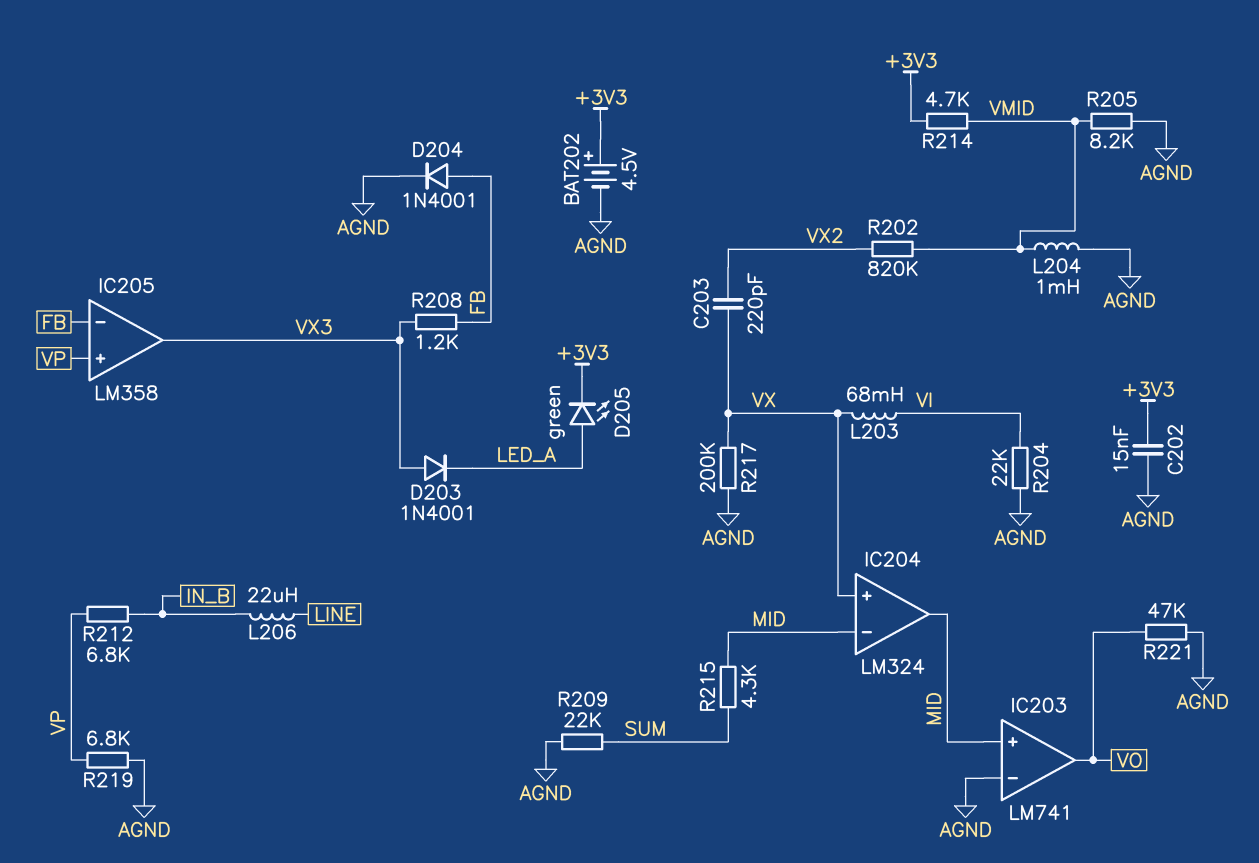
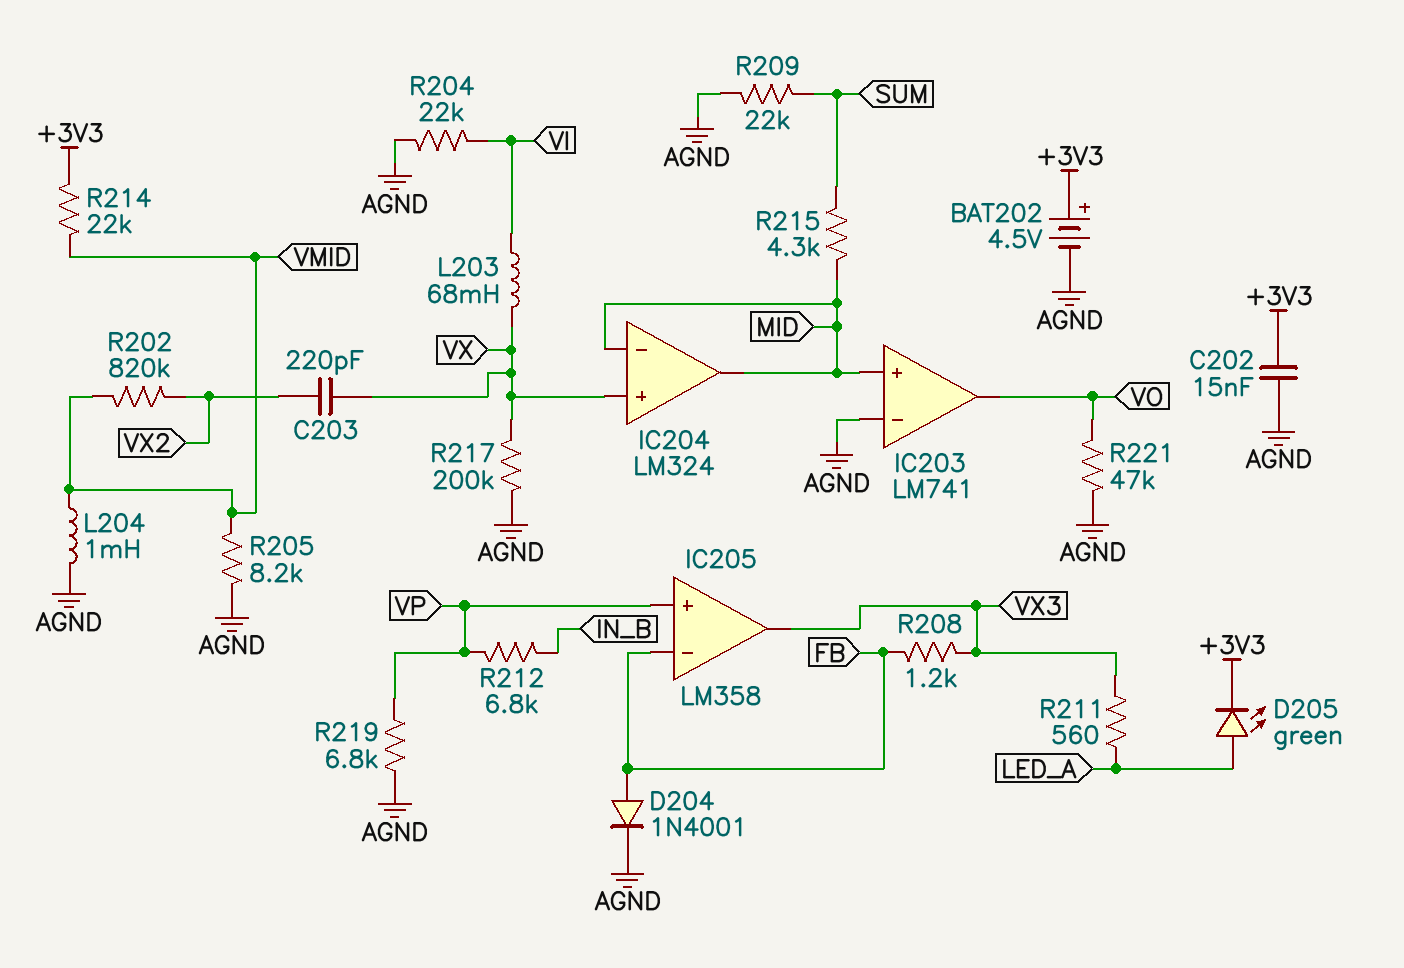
D203: diode 1N4001 (A VX3, K LED_A) -> none
L206: 22uH (IN_B, LINE) -> none
R211: none -> 560 (LED_A, VX3)
R214: 4.7k (+3V3, VMID) -> 22k (+3V3, VMID)

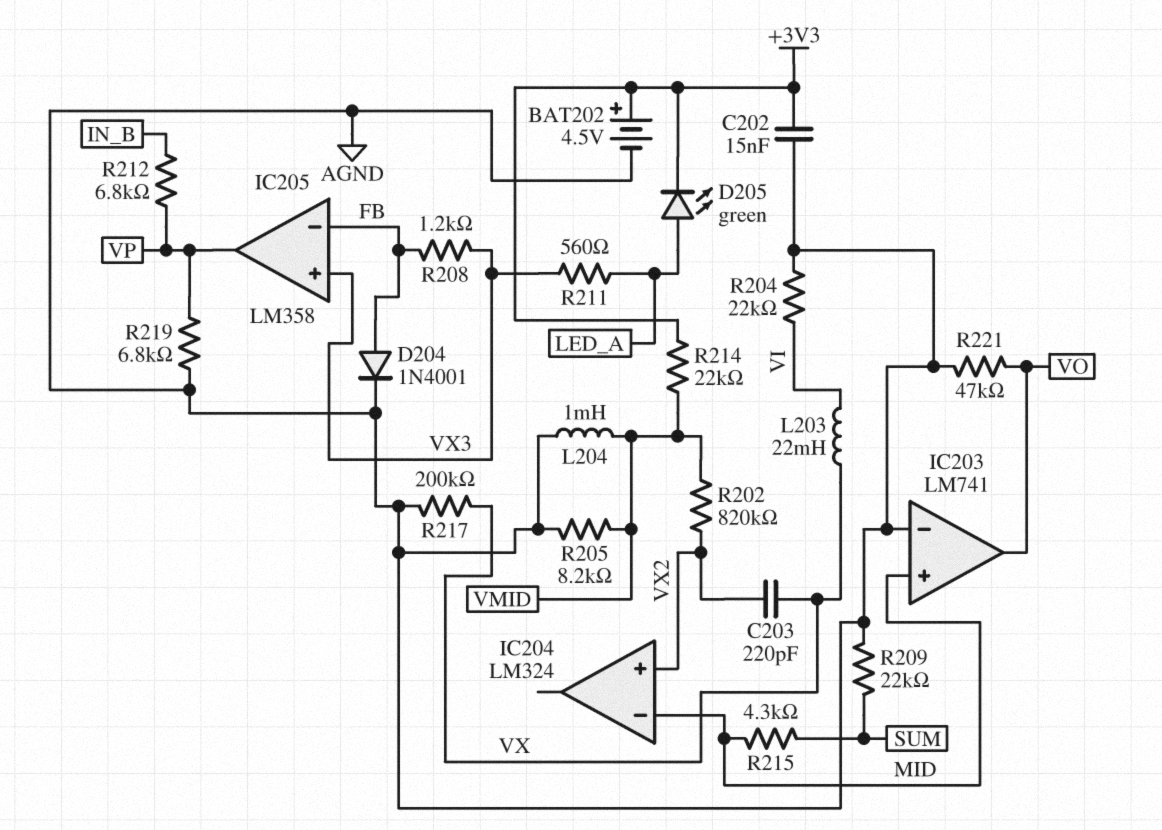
IC204 pin in+: VX -> VX2
IC204 pin out: MID -> none
IC205 pin in+: VP -> VX3
IC205 pin out: VX3 -> VP
L203: 68mH (VI, VX) -> 22mH (VI, VX)

